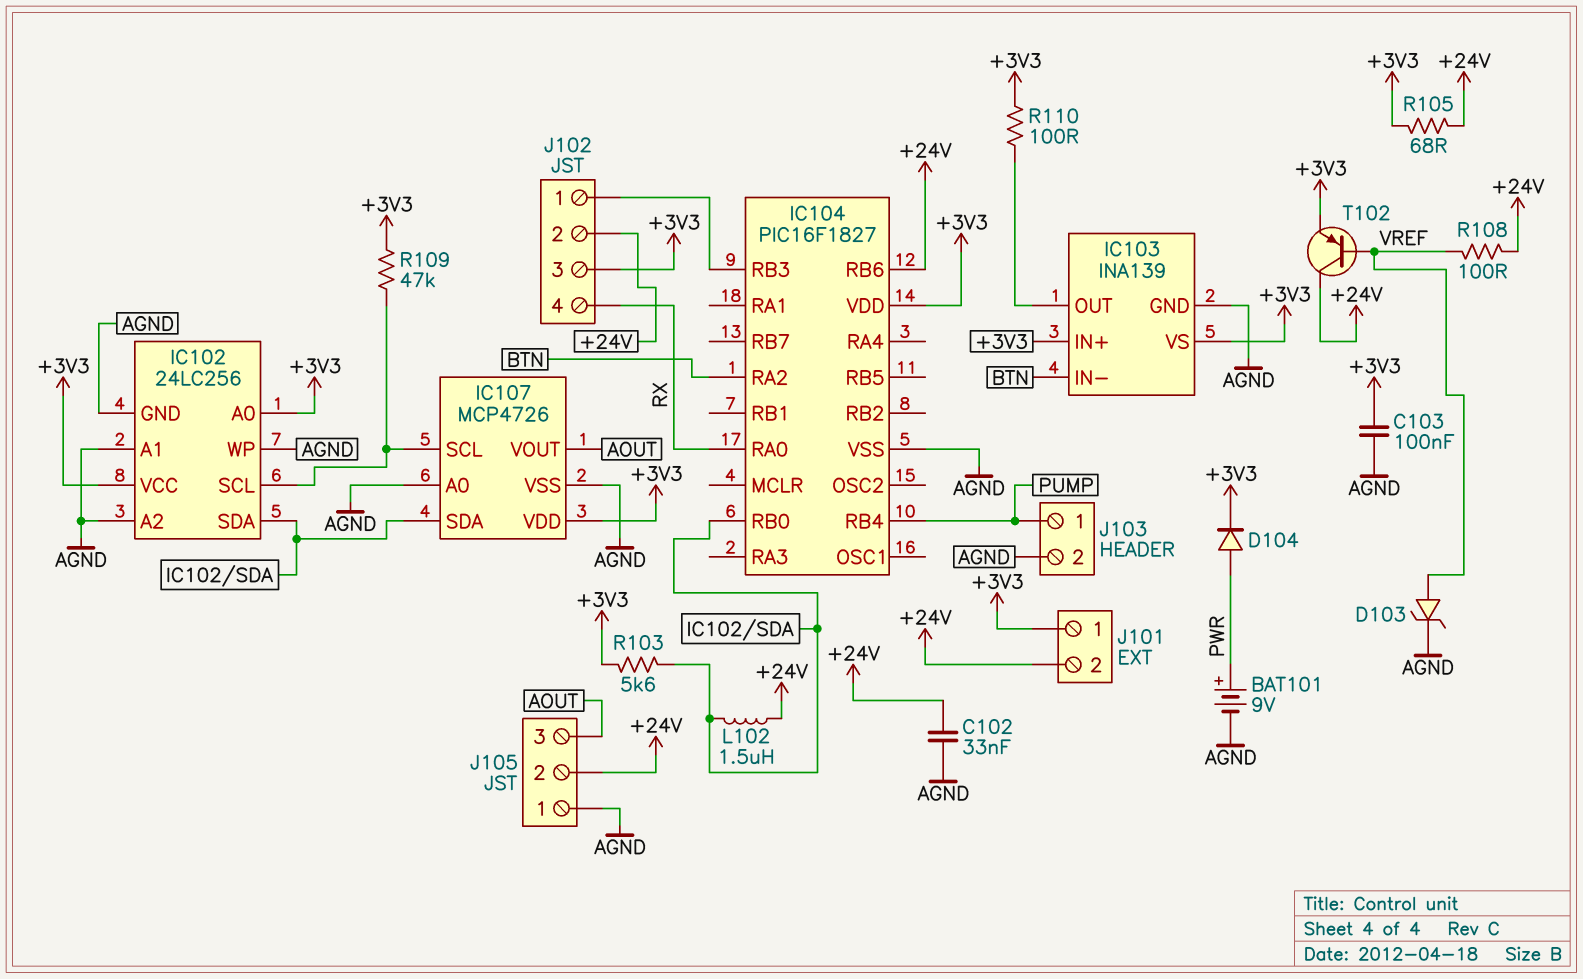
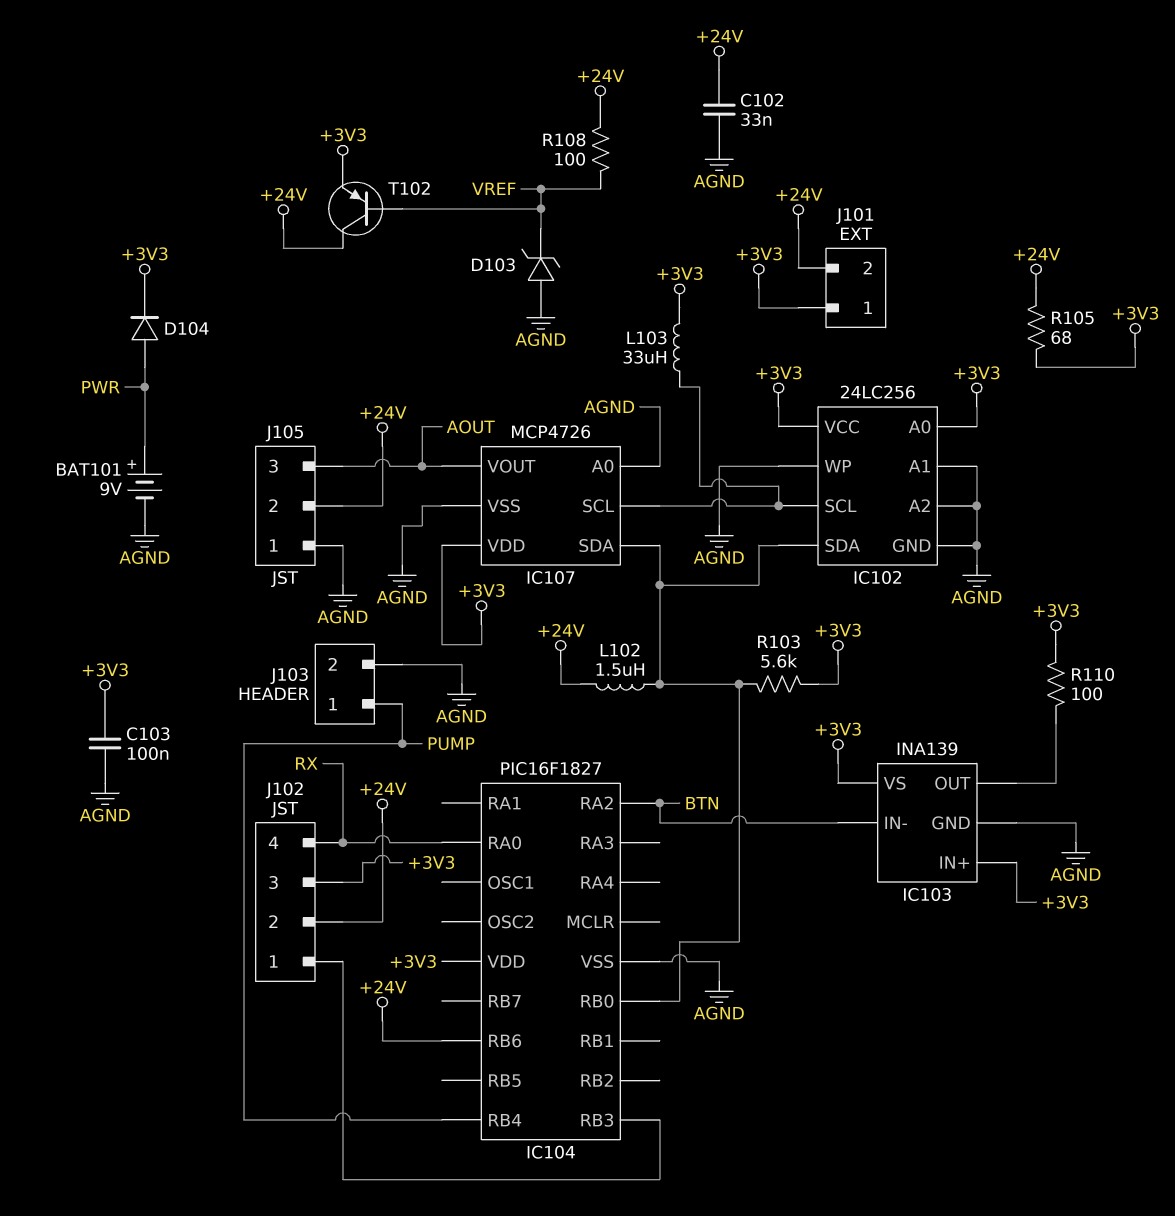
D103: zener (A VREF, K AGND) -> zener (A AGND, K VREF)
L103: none -> 33uH (+3V3, IC102/SCL)
R109: 47k (+3V3, IC102/SCL) -> none

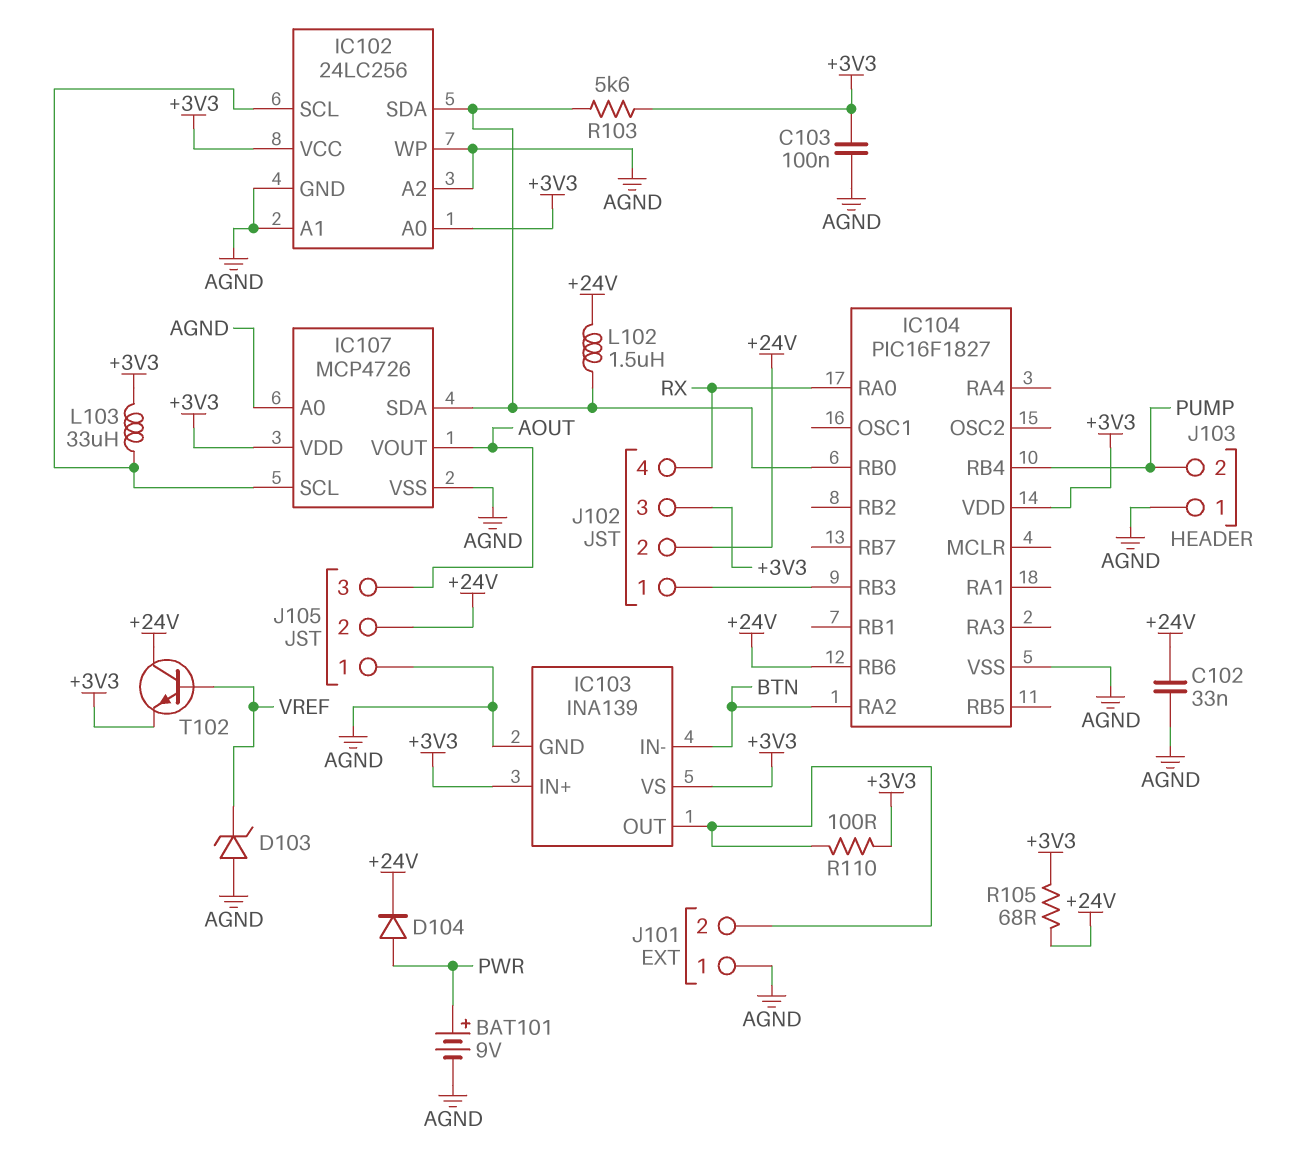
D104: diode (A PWR, K +3V3) -> diode (A PWR, K +24V)
J101 pin 1: +3V3 -> AGND
J101 pin 2: +24V -> IC103/OUT
J103 pin 1: PUMP -> AGND
J103 pin 2: AGND -> PUMP
R108: 100 (+24V, VREF) -> none
T102: PNP (B VREF, C +24V, E +3V3) -> NPN (B VREF, C +24V, E +3V3)

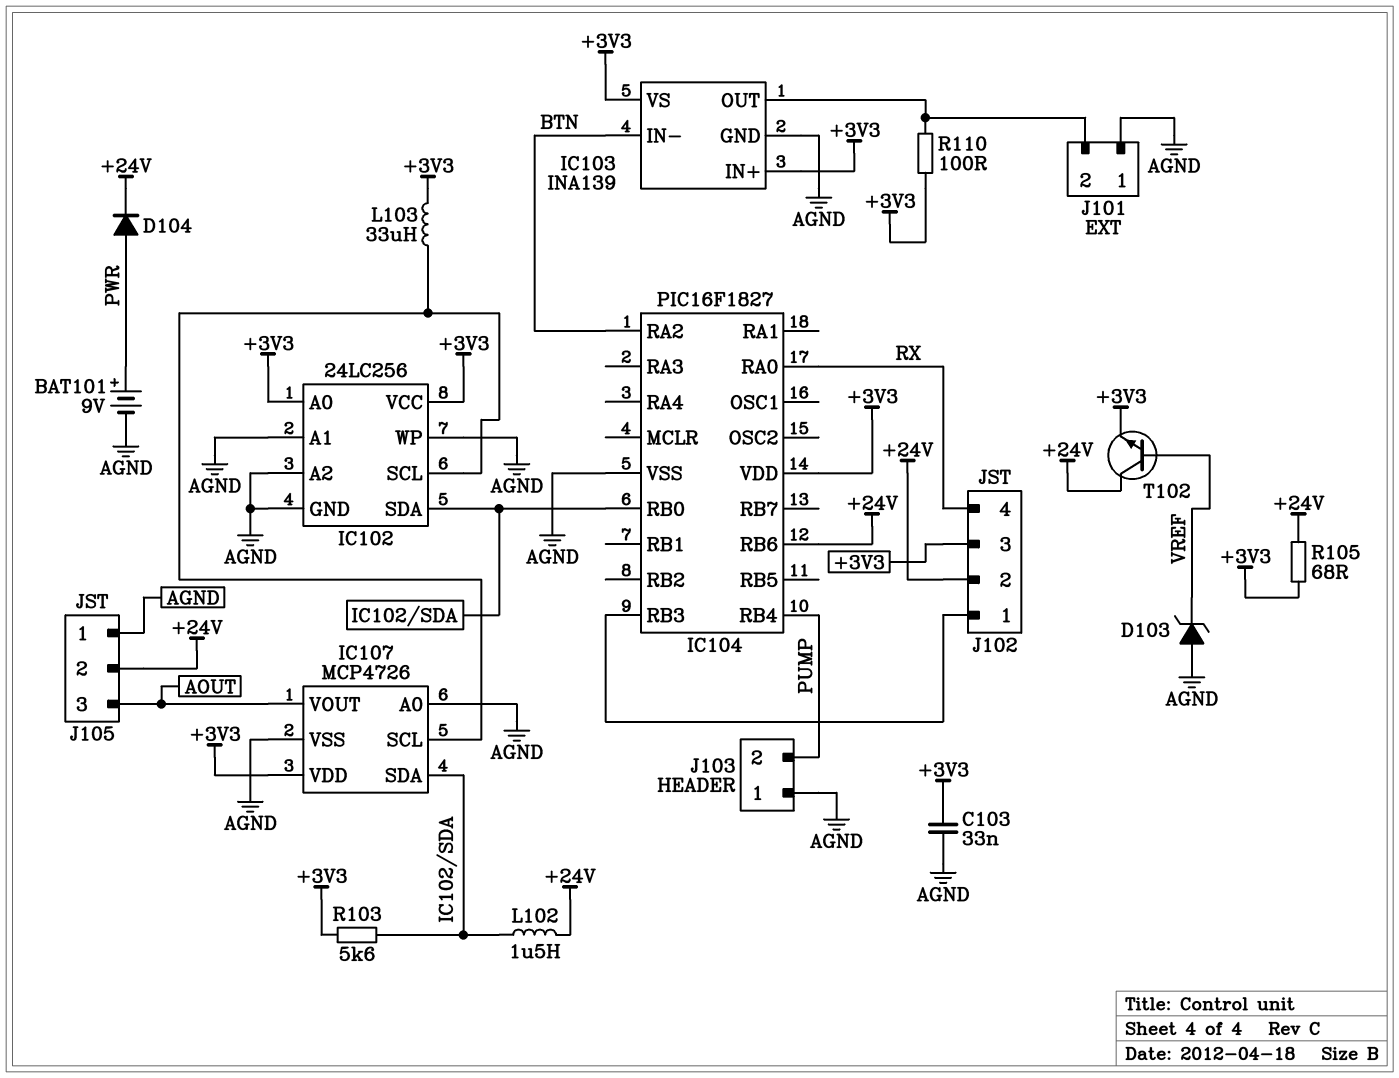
C102: 33nF (+24V, AGND) -> none
C103: 100nF (+3V3, AGND) -> 33nF (+3V3, AGND)

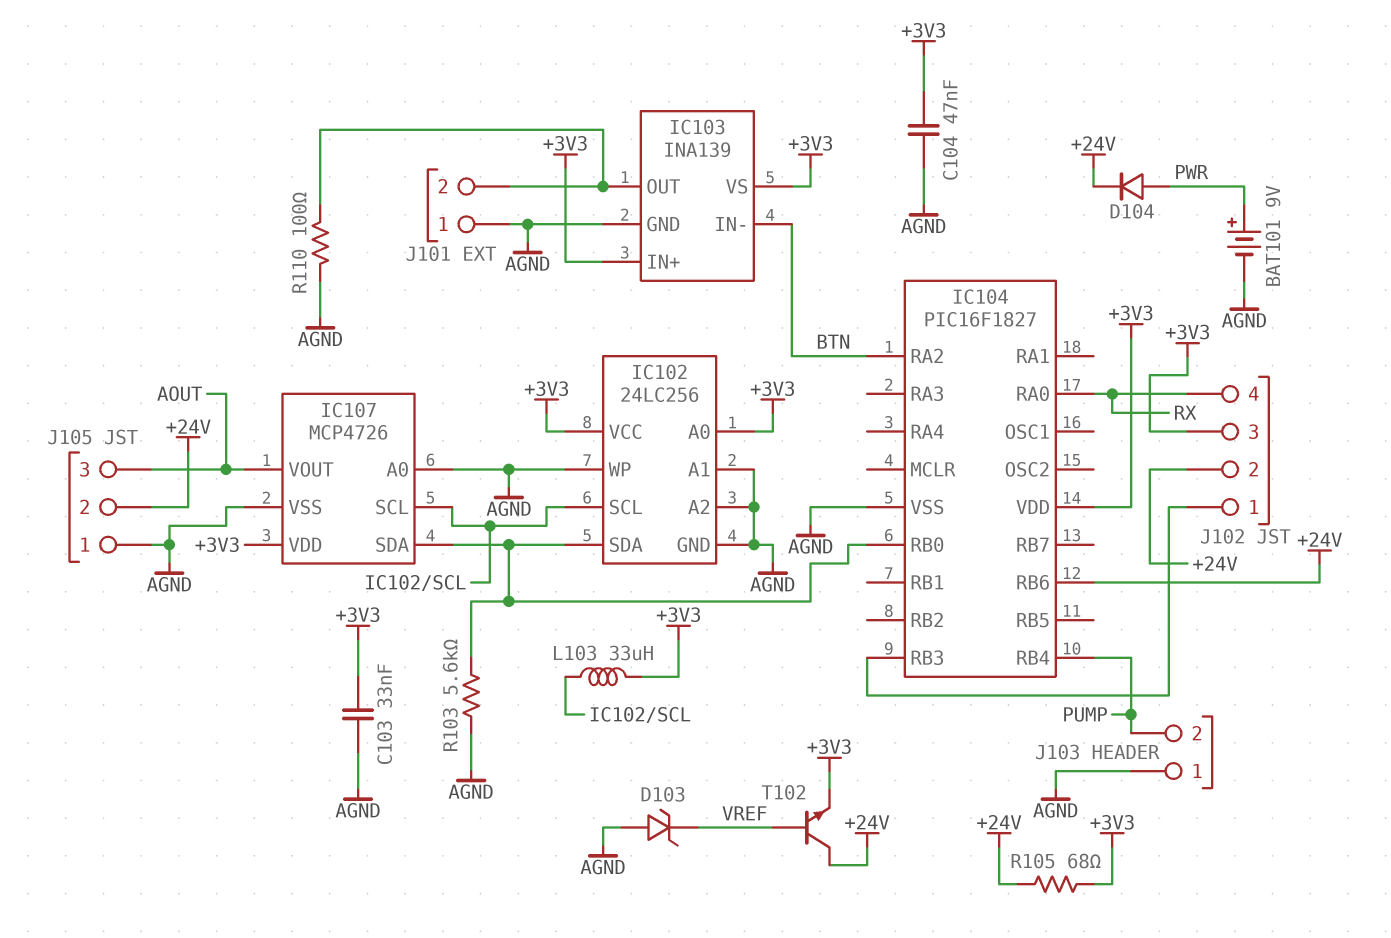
C104: none -> 47nF (+3V3, AGND)
L102: 1.5uH (+24V, IC102/SDA) -> none
R103: 5.6k (+3V3, IC102/SDA) -> 5.6k (AGND, IC102/SDA)
R110: 100 (+3V3, IC103/OUT) -> 100 (AGND, IC103/OUT)

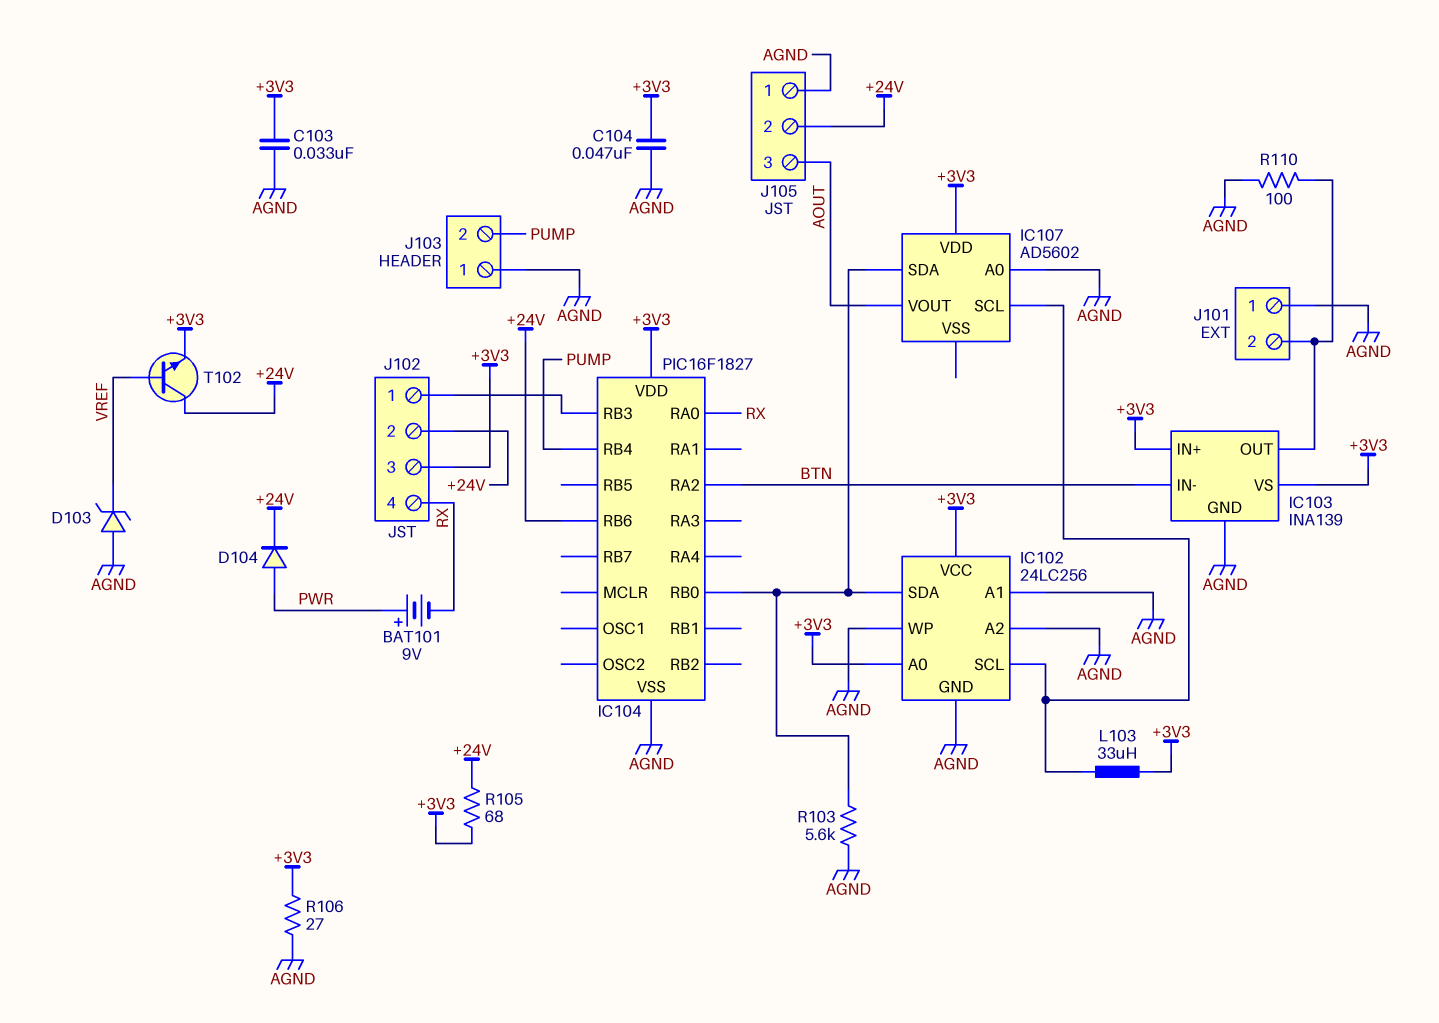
BAT101: 9V (plus PWR, minus AGND) -> 9V (plus PWR, minus RX)
IC107: MCP4726 -> AD5602
IC107 pin VSS: AGND -> none
R106: none -> 27 (+3V3, AGND)

